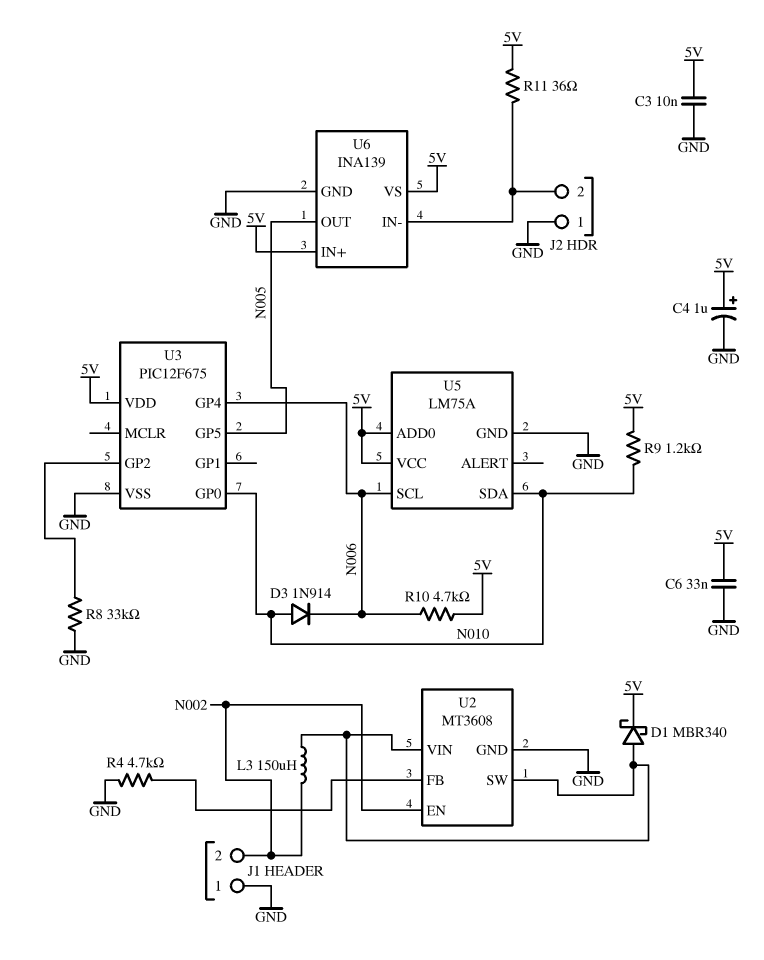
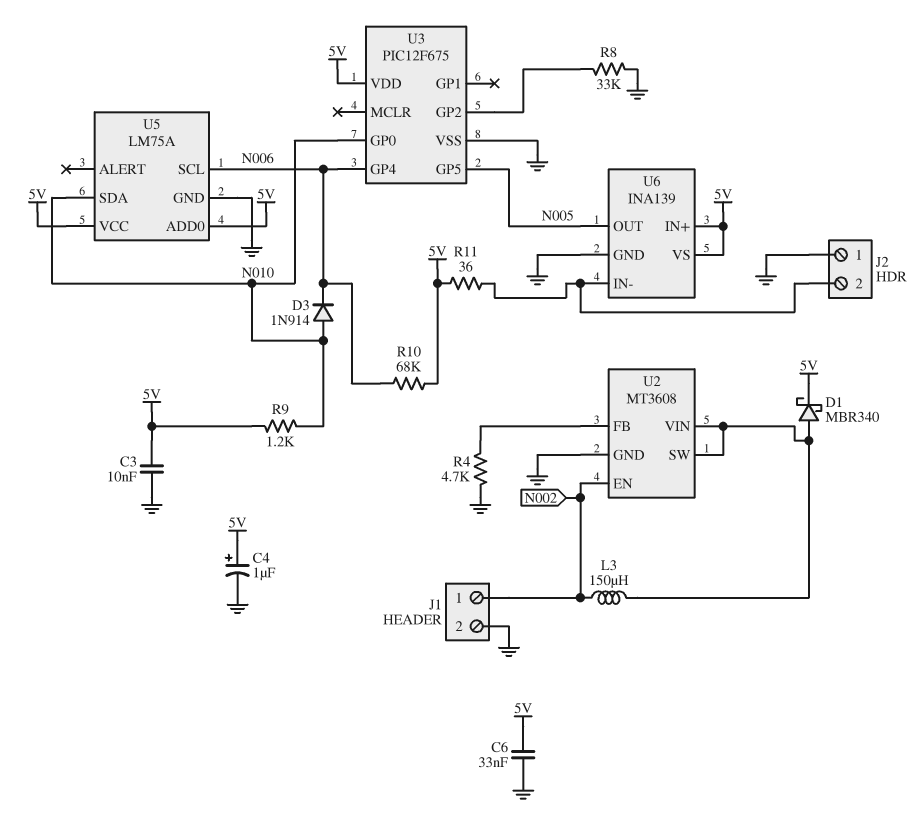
J1 pin 1: GND -> N002
J1 pin 2: N002 -> GND
R10: 4.7k (5V, N006) -> 68k (5V, N006)

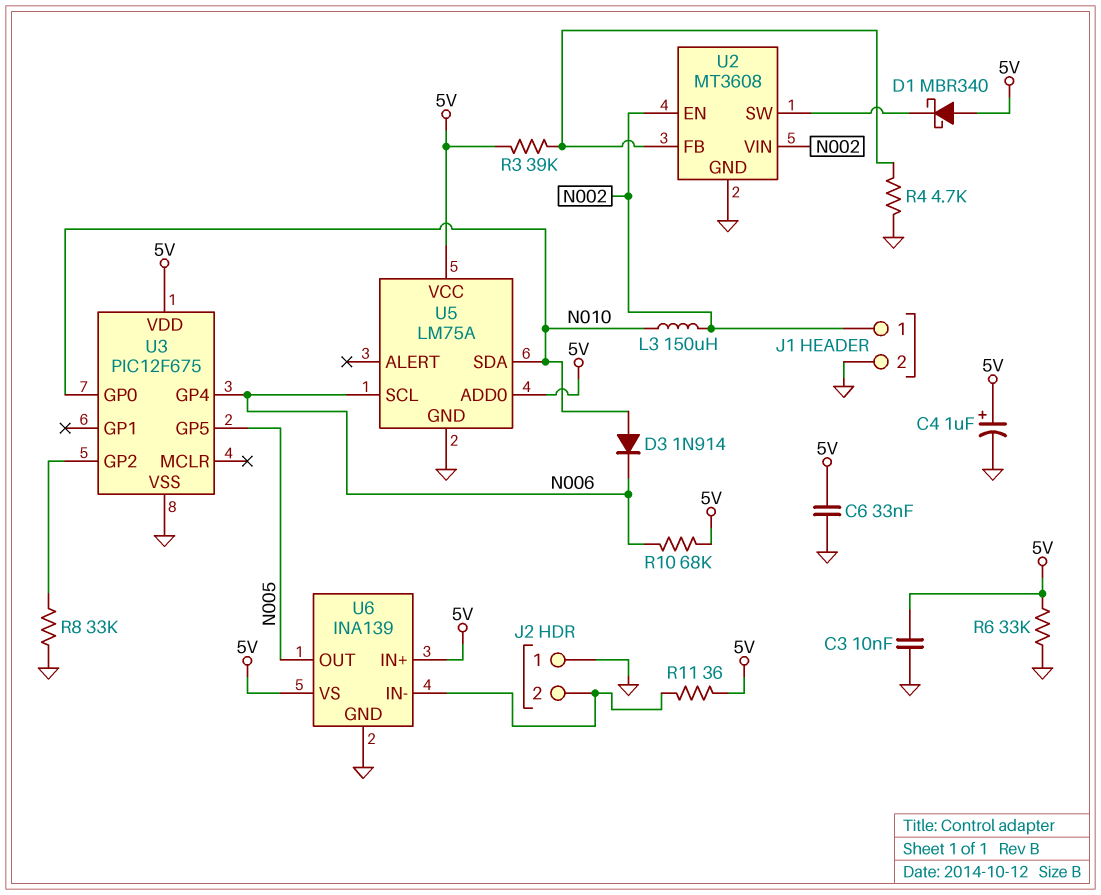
D1: schottky MBR340 (A U2/SW, K 5V) -> schottky MBR340 (A 5V, K U2/SW)
L3: 150uH (N002, U2/SW) -> 150uH (N002, N010)
R3: none -> 39k (5V, U2/FB)
R6: none -> 33k (5V, GND)
R9: 1.2k (5V, N010) -> none
U2 pin VIN: U2/SW -> N002

